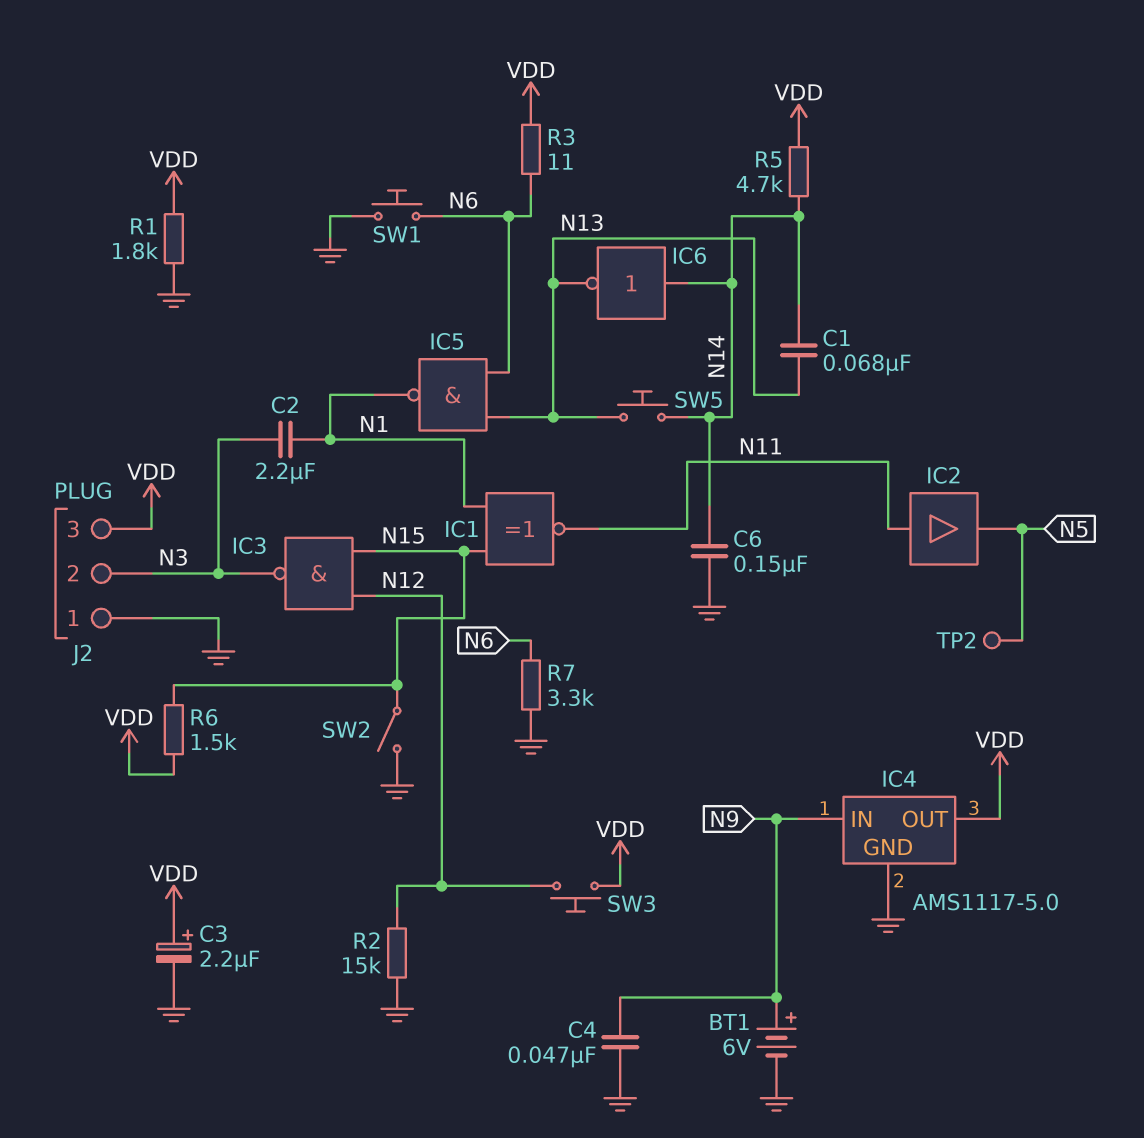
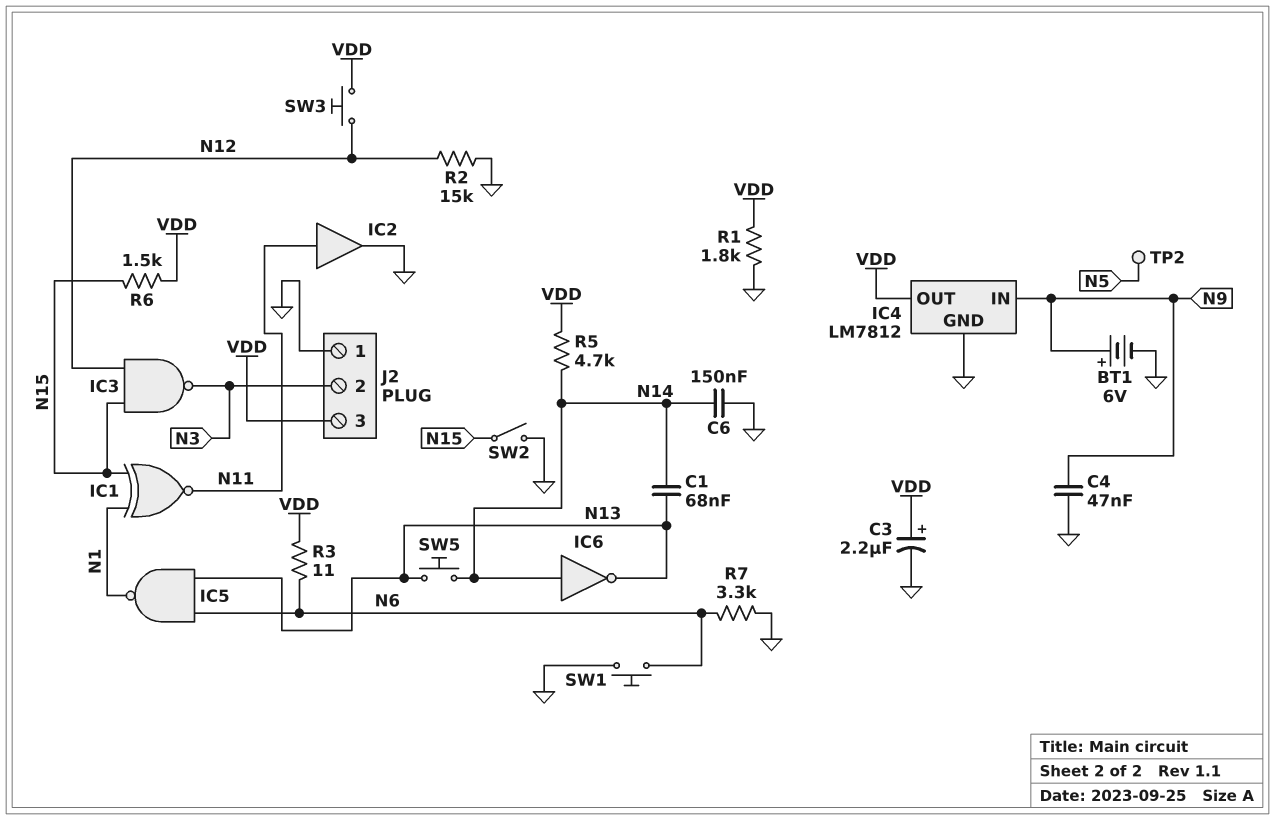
C2: 2.2uF (N1, N3) -> none
IC2: buffer (in N11, out N5) -> buffer (in N11, out GND)
IC4: AMS1117-5.0 -> LM7812

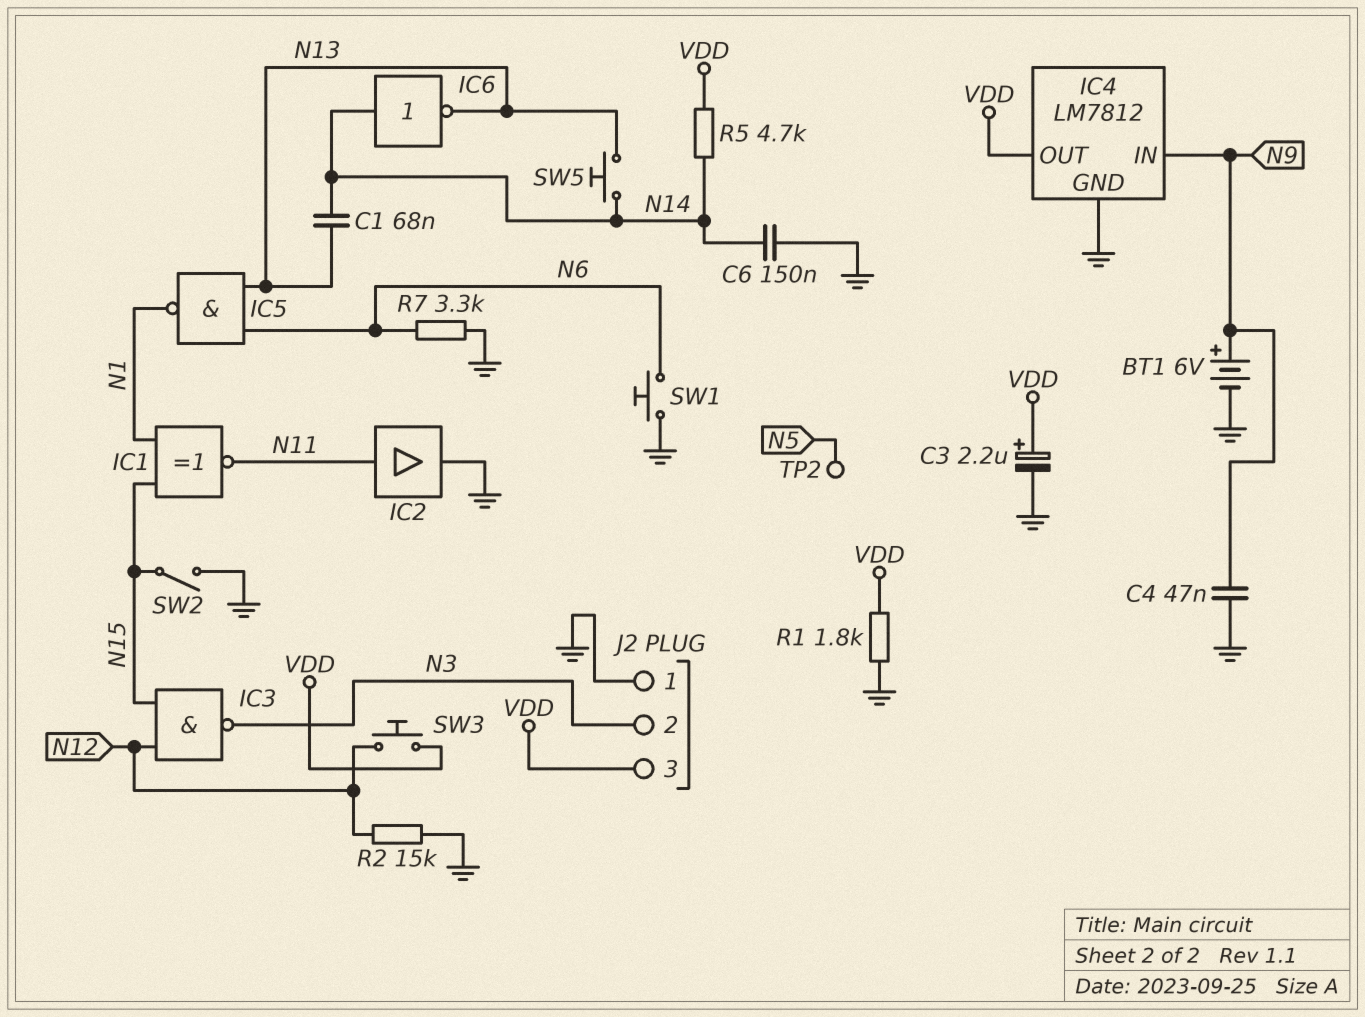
R3: 11 (N6, VDD) -> none
R6: 1.5k (N15, VDD) -> none

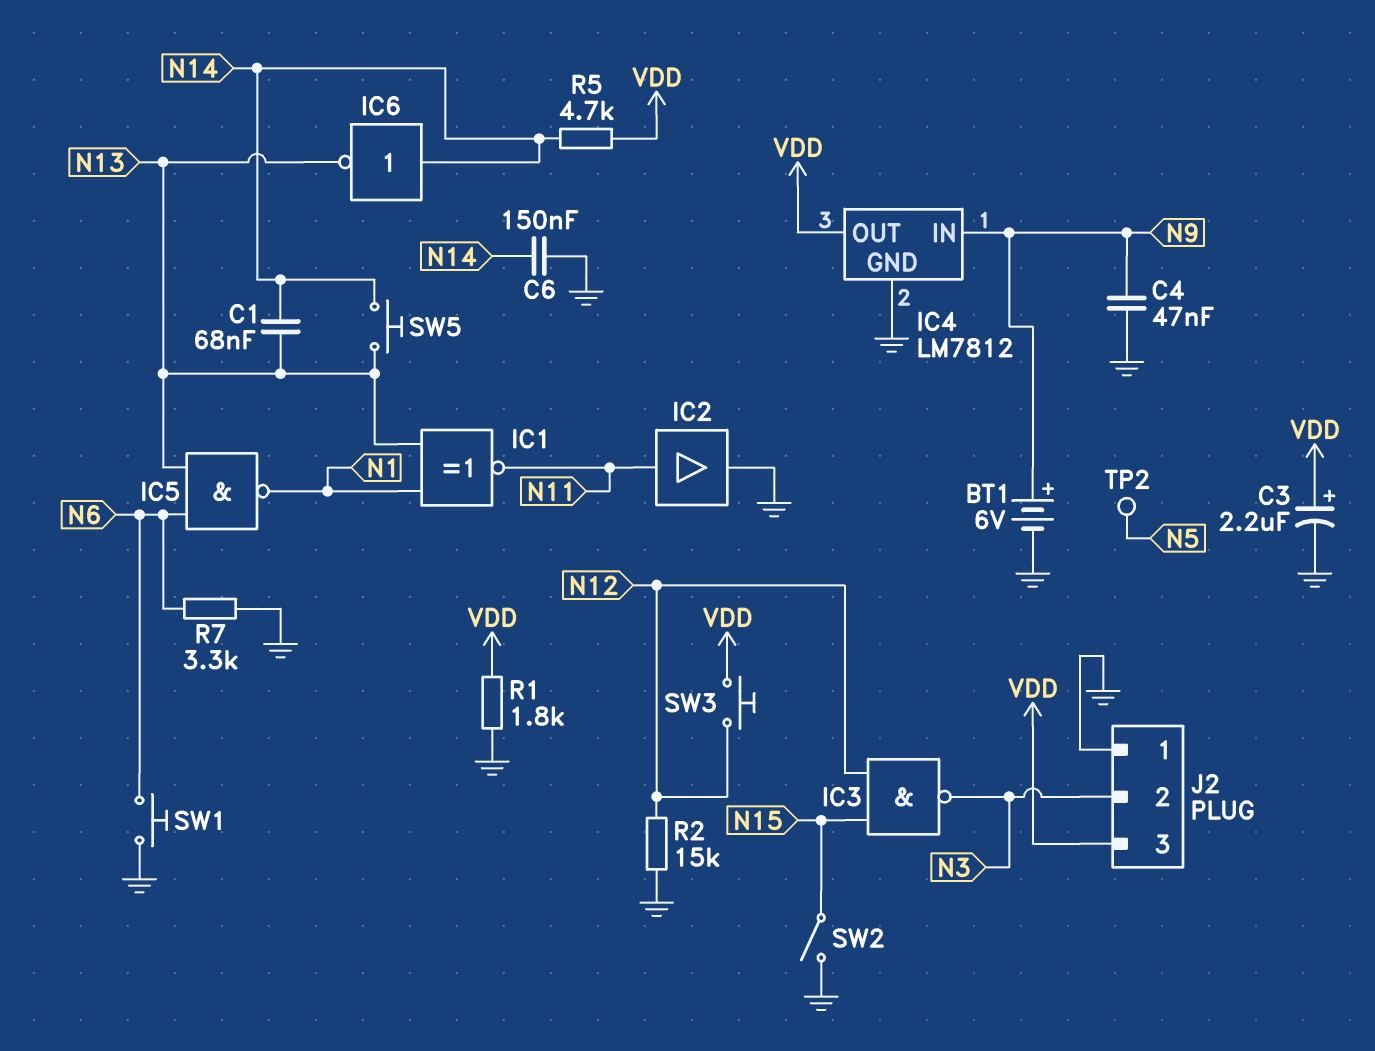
IC1: XNOR (in N1, in N15, out N11) -> XNOR (in N1, in N13, out N11)

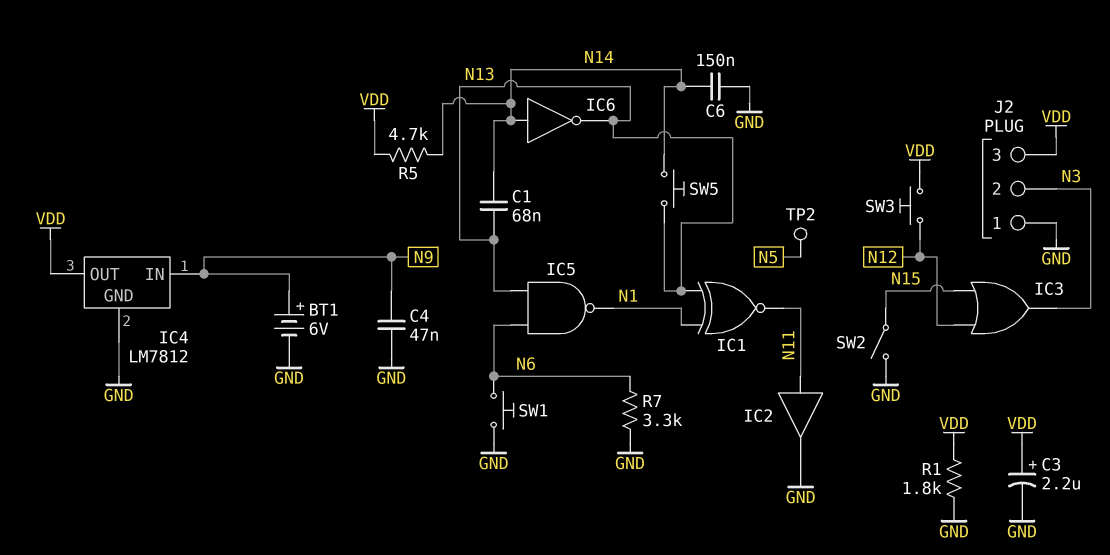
IC3: NAND (in N12, in N15, out N3) -> OR (in N12, in N15, out N3)
R2: 15k (GND, N12) -> none

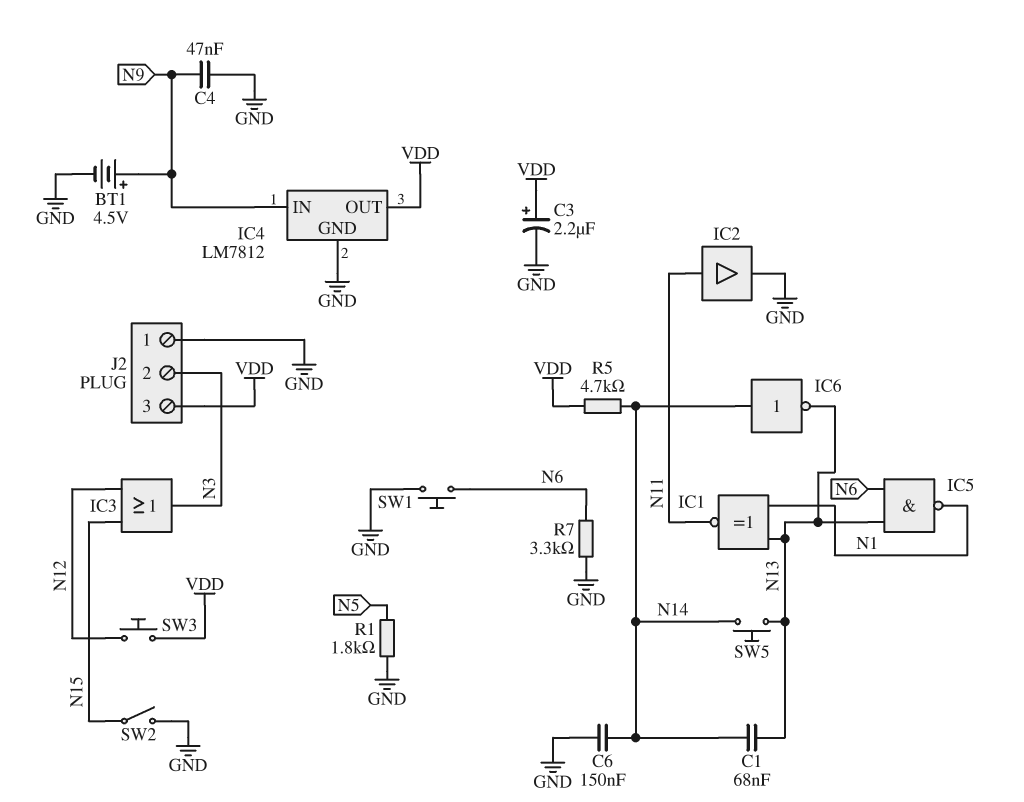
BT1: 6V (plus N9, minus GND) -> 4.5V (plus N9, minus GND)
R1: 1.8k (GND, VDD) -> 1.8k (GND, N5)
TP2: test point (N5) -> none

